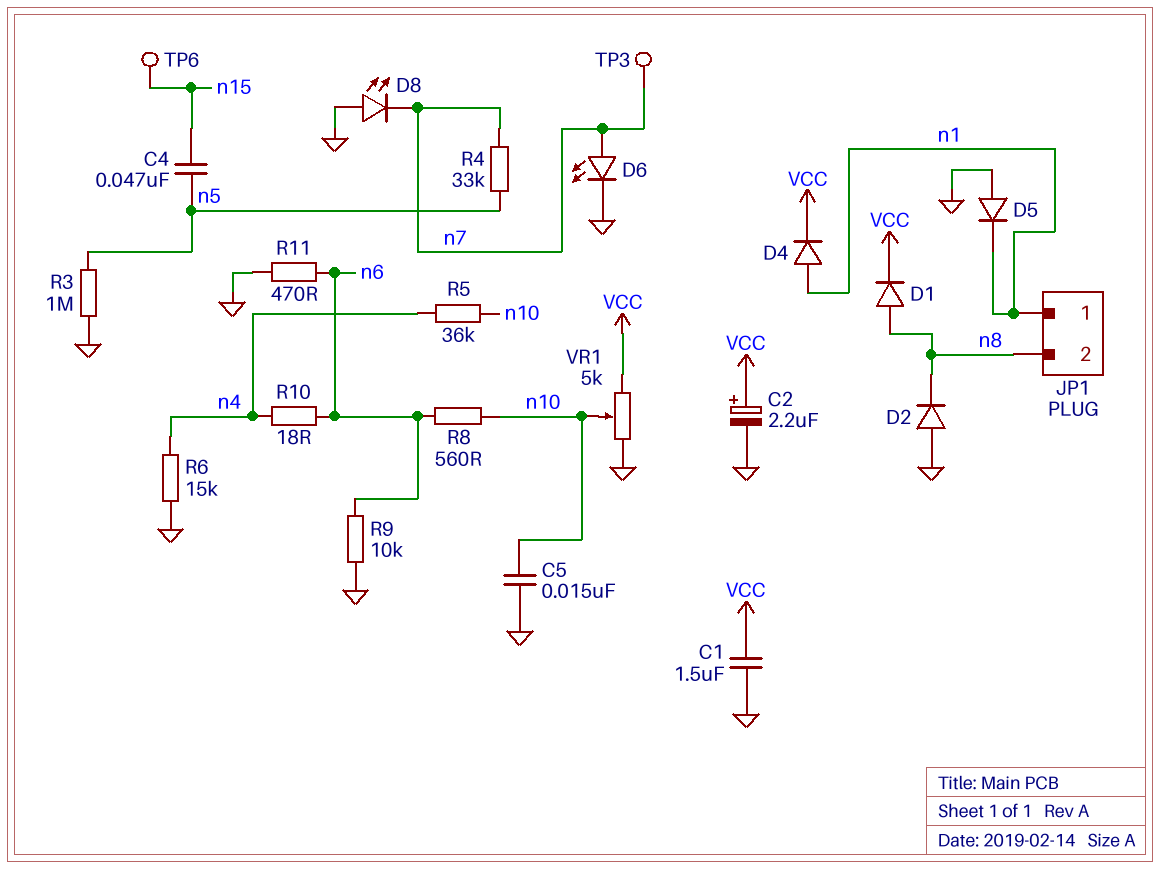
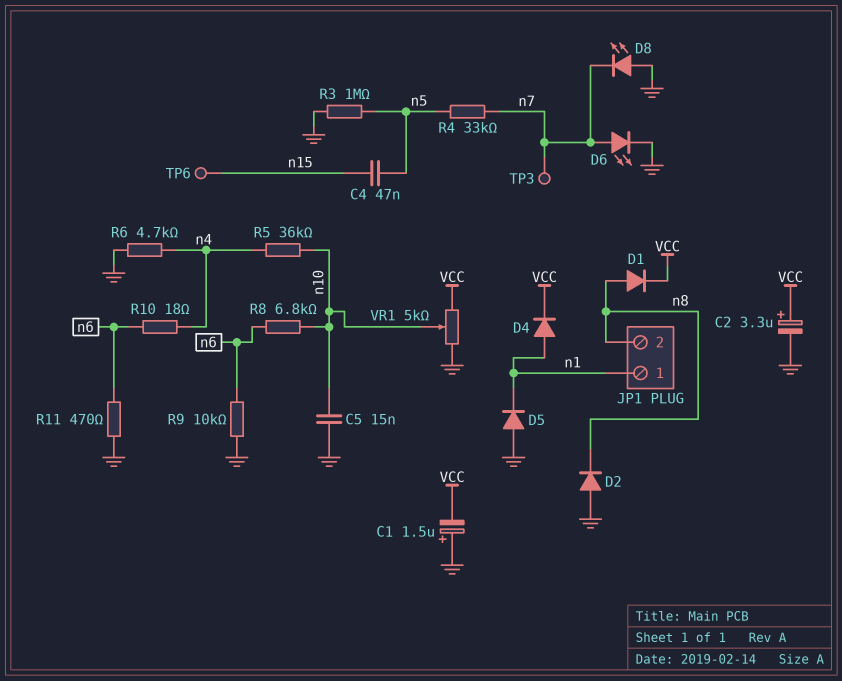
C1: 1.5uF (GND, VCC) -> 1.5uF (plus GND, minus VCC)
C2: 2.2uF (plus VCC, minus GND) -> 3.3uF (plus VCC, minus GND)
R6: 15k (GND, n4) -> 4.7k (GND, n4)
R8: 560 (n6, n10) -> 6.8k (n6, n10)

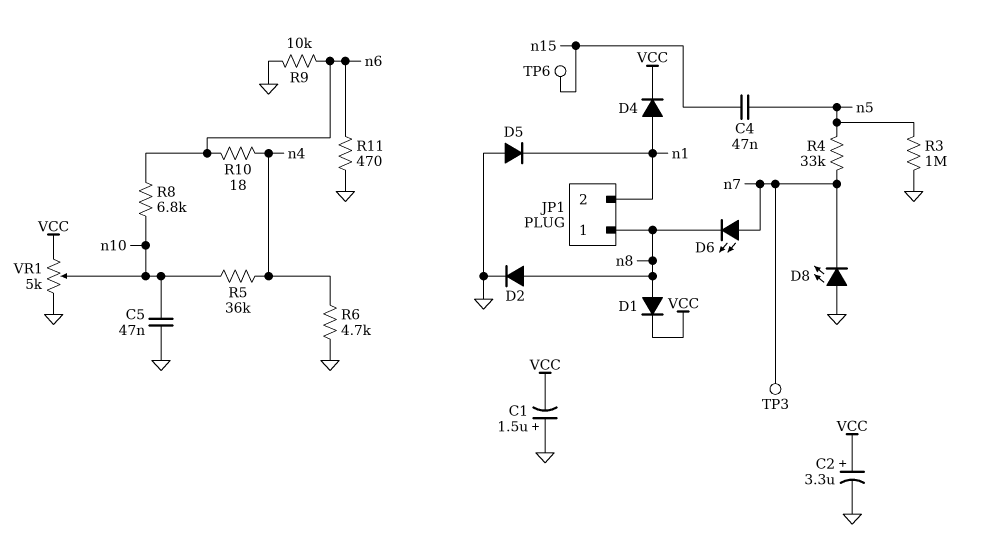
C5: 15nF (GND, n10) -> 47nF (GND, n10)
D2: diode (A GND, K n8) -> diode (A n8, K GND)
D6: LED (A n7, K GND) -> LED (A n7, K n8)
JP1 pin 1: n1 -> n8
JP1 pin 2: n8 -> n1

